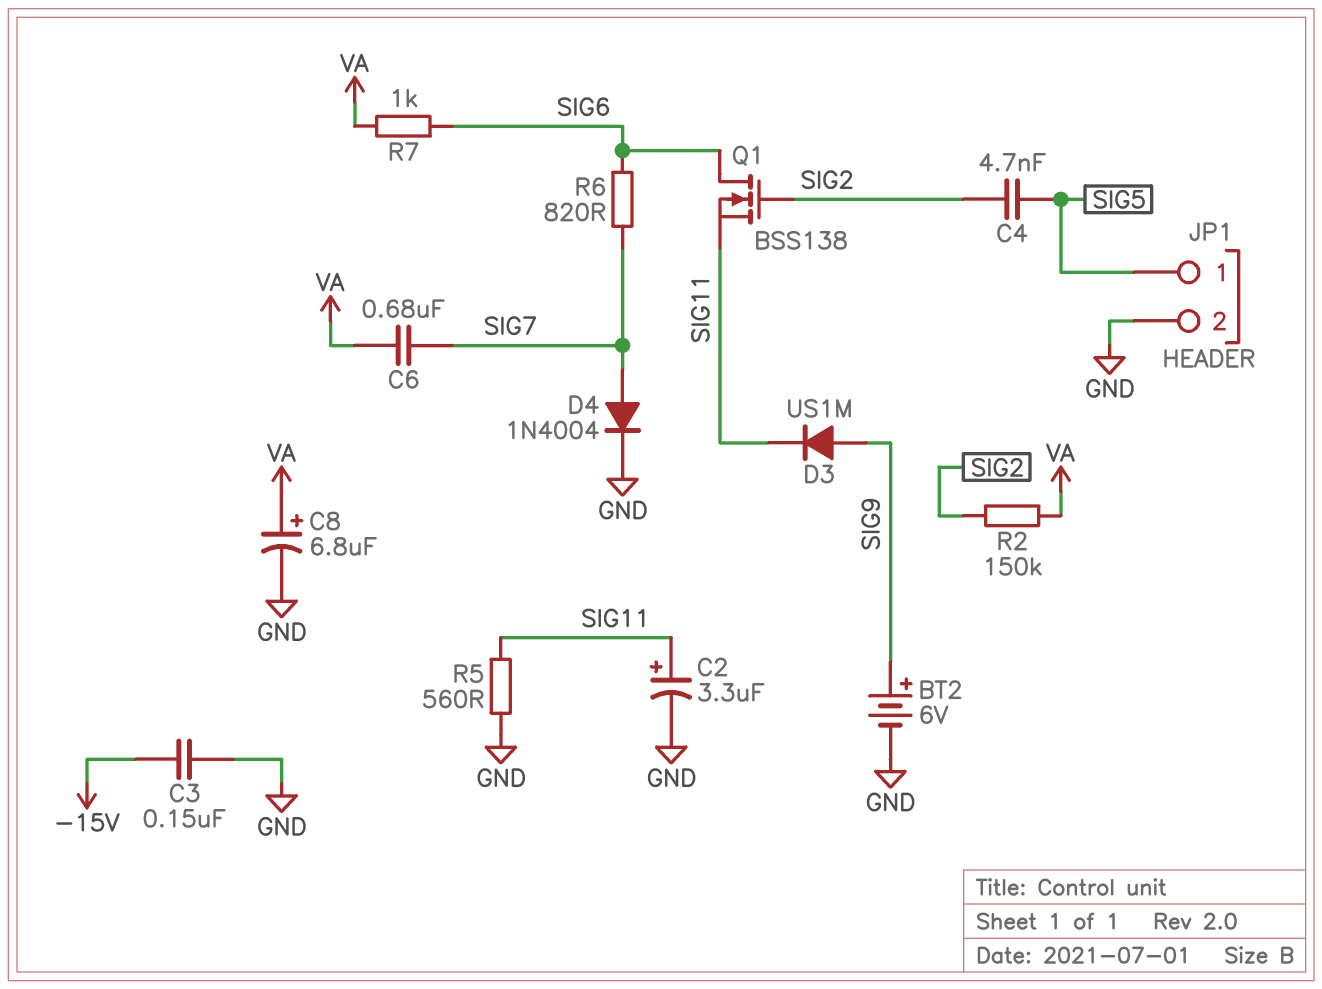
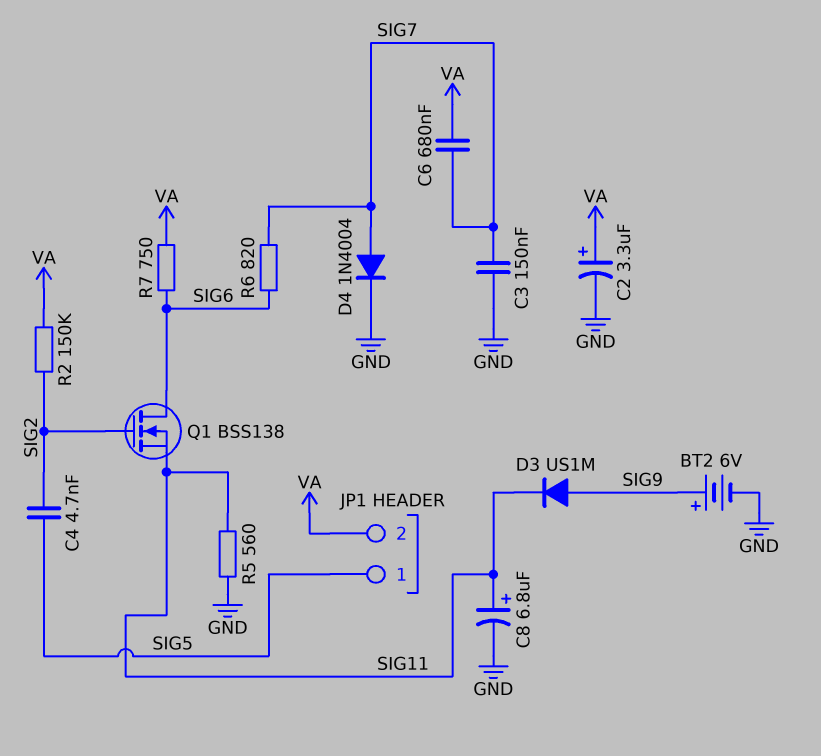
C2: 3.3uF (plus SIG11, minus GND) -> 3.3uF (plus VA, minus GND)
C3: 150nF (-15V, GND) -> 150nF (GND, SIG7)
C8: 6.8uF (plus VA, minus GND) -> 6.8uF (plus SIG11, minus GND)
JP1 pin 2: GND -> VA
R7: 1k (SIG6, VA) -> 750 (SIG6, VA)

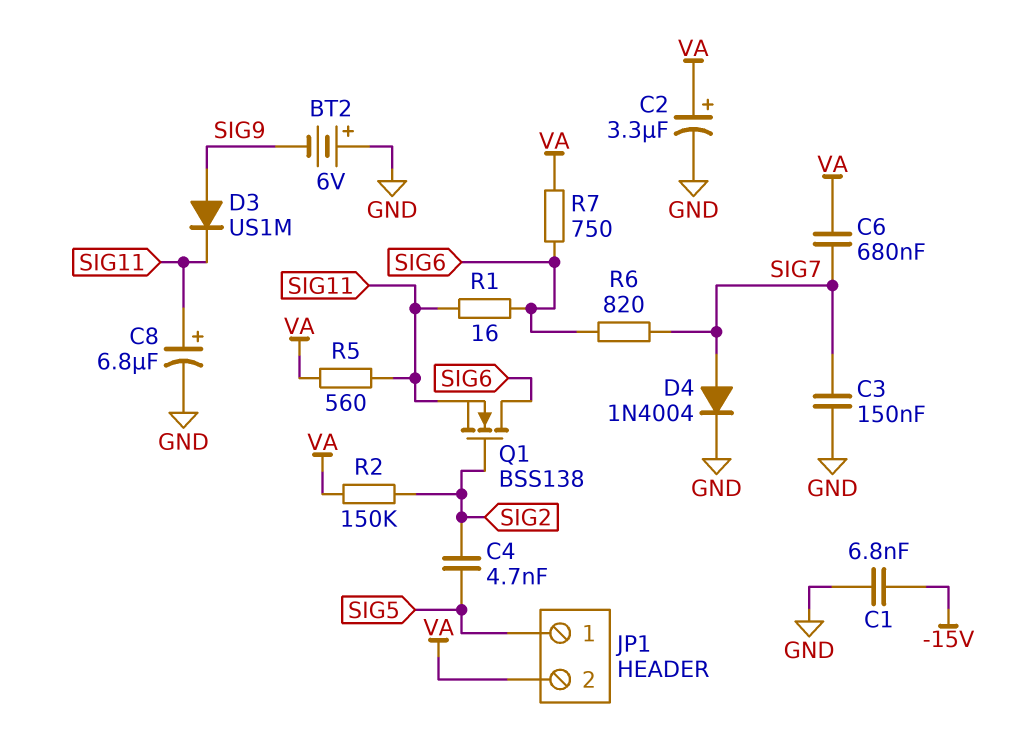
BT2: 6V (plus SIG9, minus GND) -> 6V (plus GND, minus SIG9)
C1: none -> 6.8nF (-15V, GND)
R1: none -> 16 (SIG6, SIG11)
R5: 560 (GND, SIG11) -> 560 (SIG11, VA)

